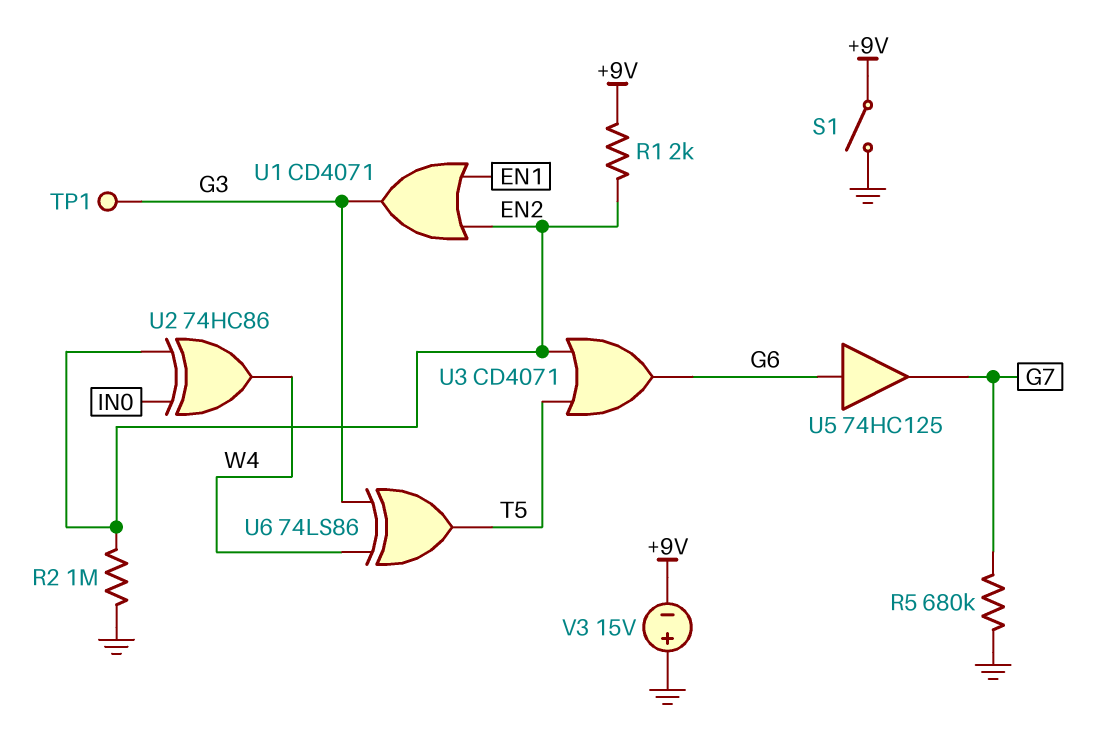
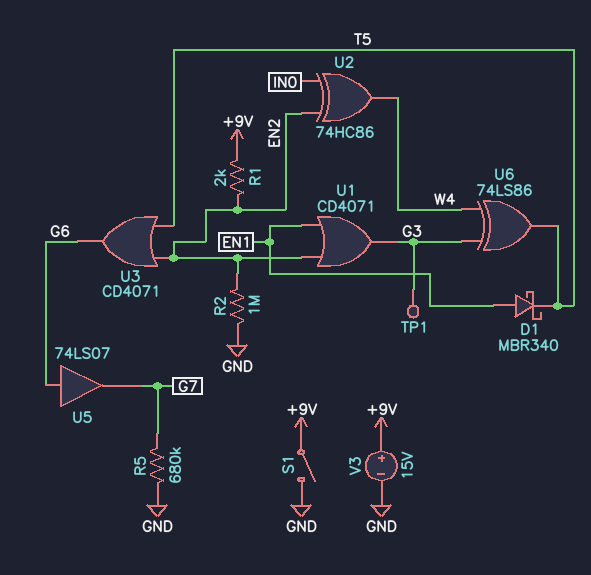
D1: none -> schottky MBR340 (A EN1, K T5)
U5: buffer 74HC125 (in G6, out G7) -> buffer 74LS07 (in G6, out G7)
V3: 15V (plus GND, minus +9V) -> 15V (plus +9V, minus GND)

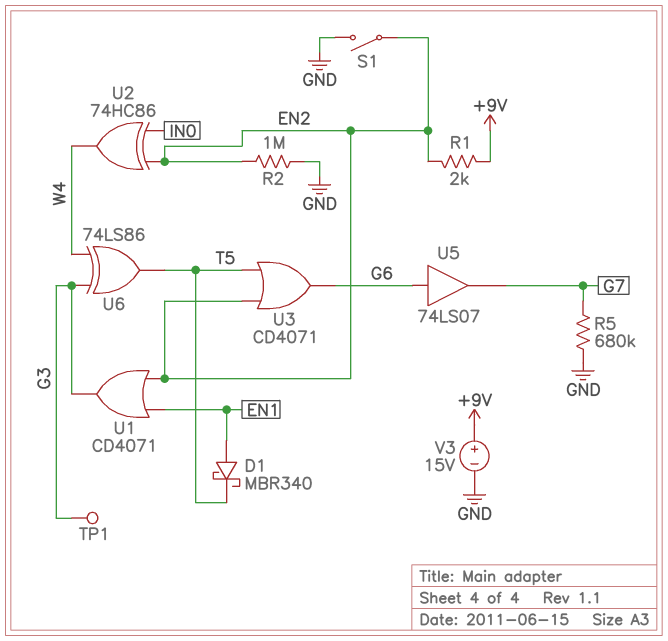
S1: switch (+9V, GND) -> switch (EN2, GND)

